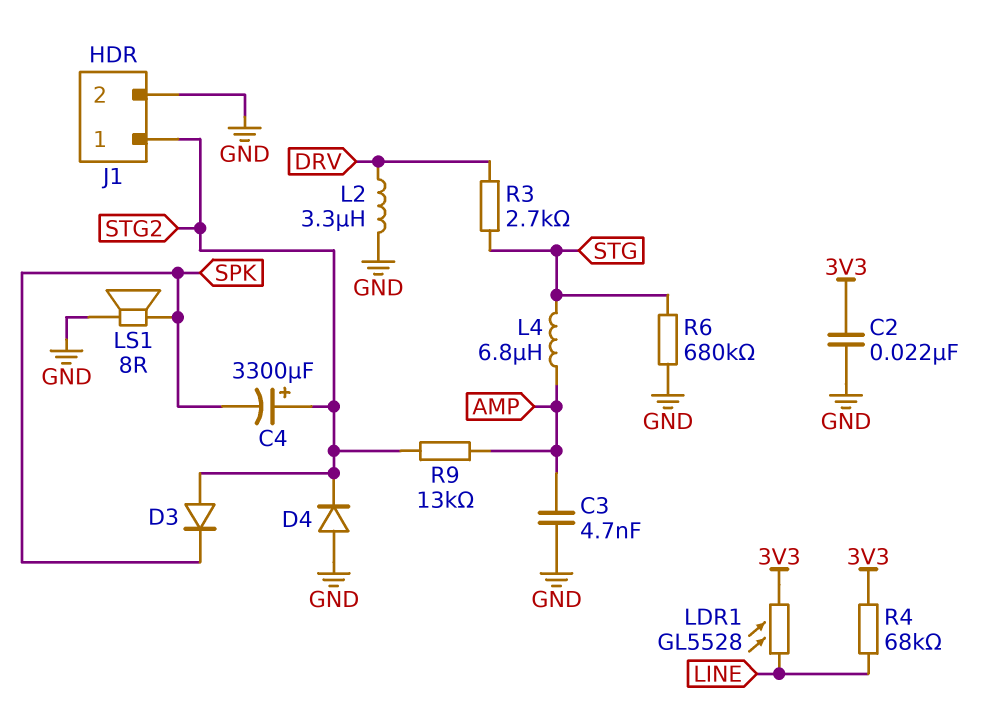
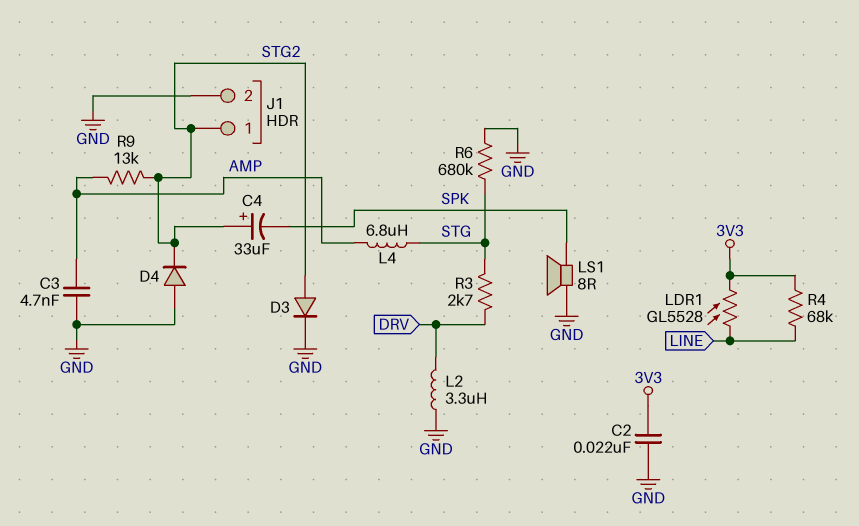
C4: 3300uF (plus STG2, minus SPK) -> 33uF (plus STG2, minus SPK)
D3: diode (A STG2, K SPK) -> diode (A STG2, K GND)

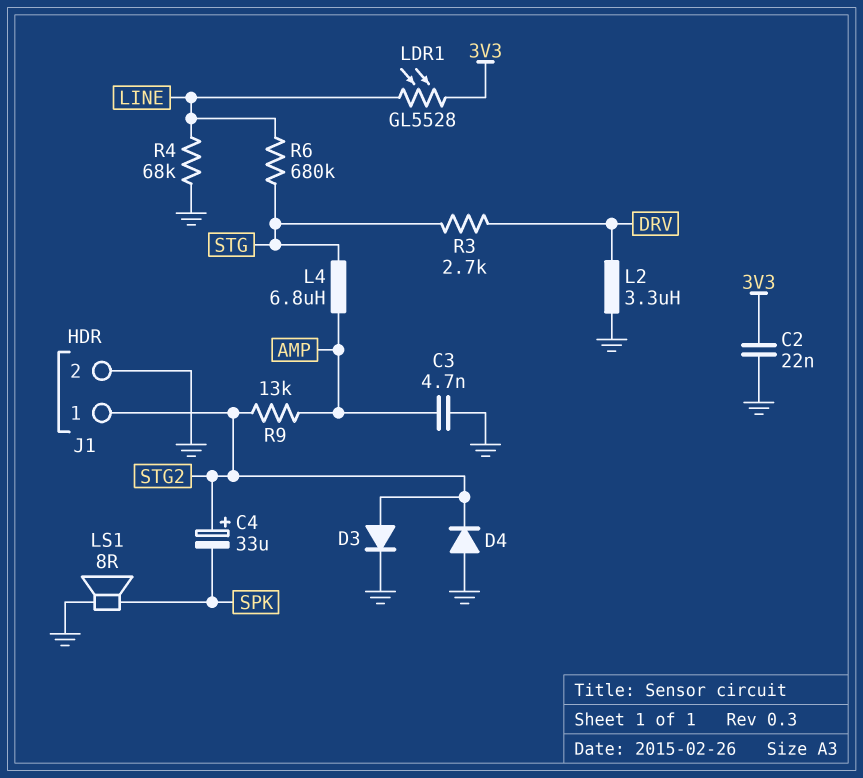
R4: 68k (3V3, LINE) -> 68k (GND, LINE)
R6: 680k (GND, STG) -> 680k (LINE, STG)

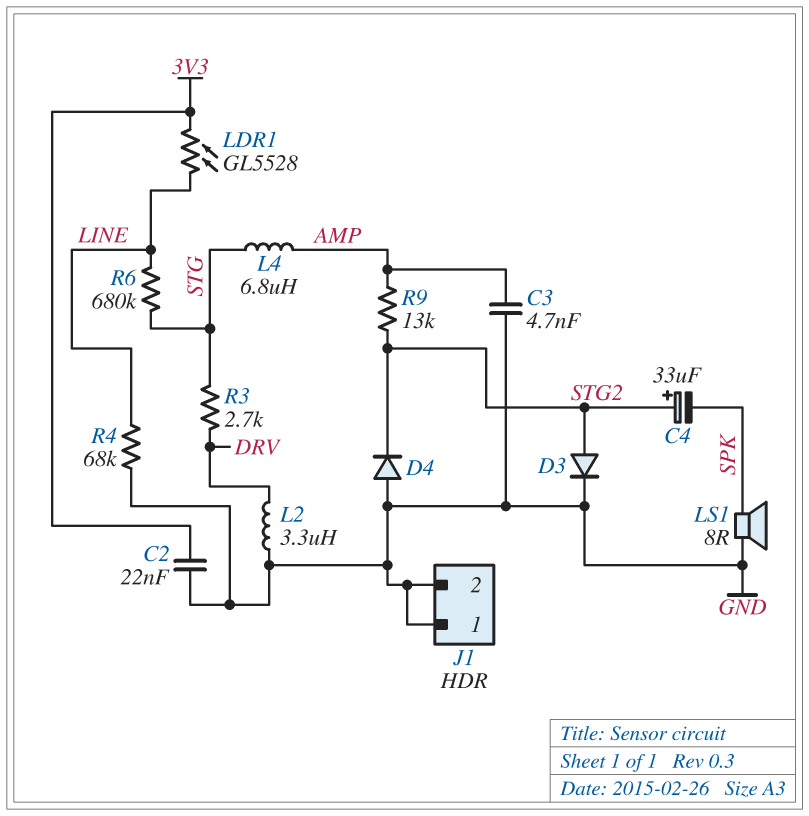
J1 pin 1: STG2 -> GND

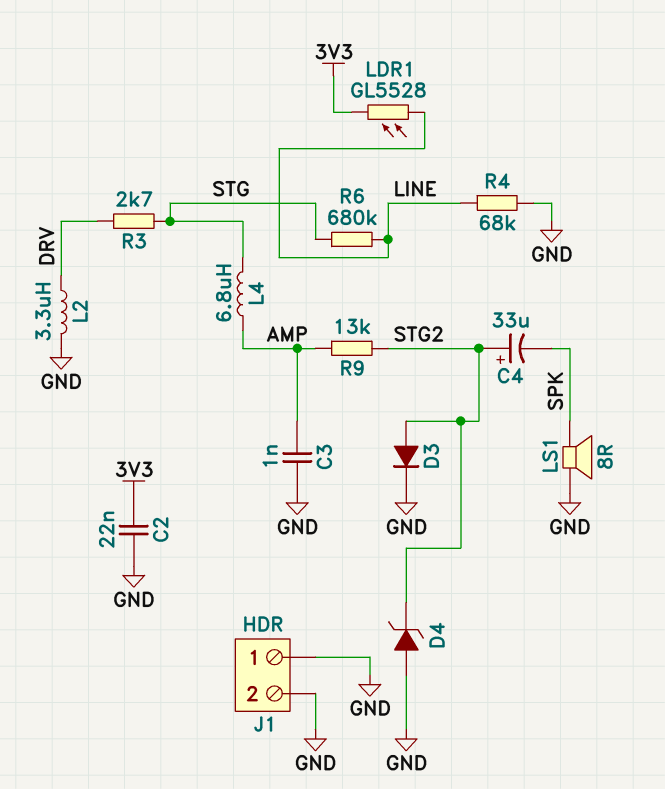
C3: 4.7nF (AMP, GND) -> 1nF (AMP, GND)
D4: diode (A GND, K STG2) -> zener (A GND, K STG2)

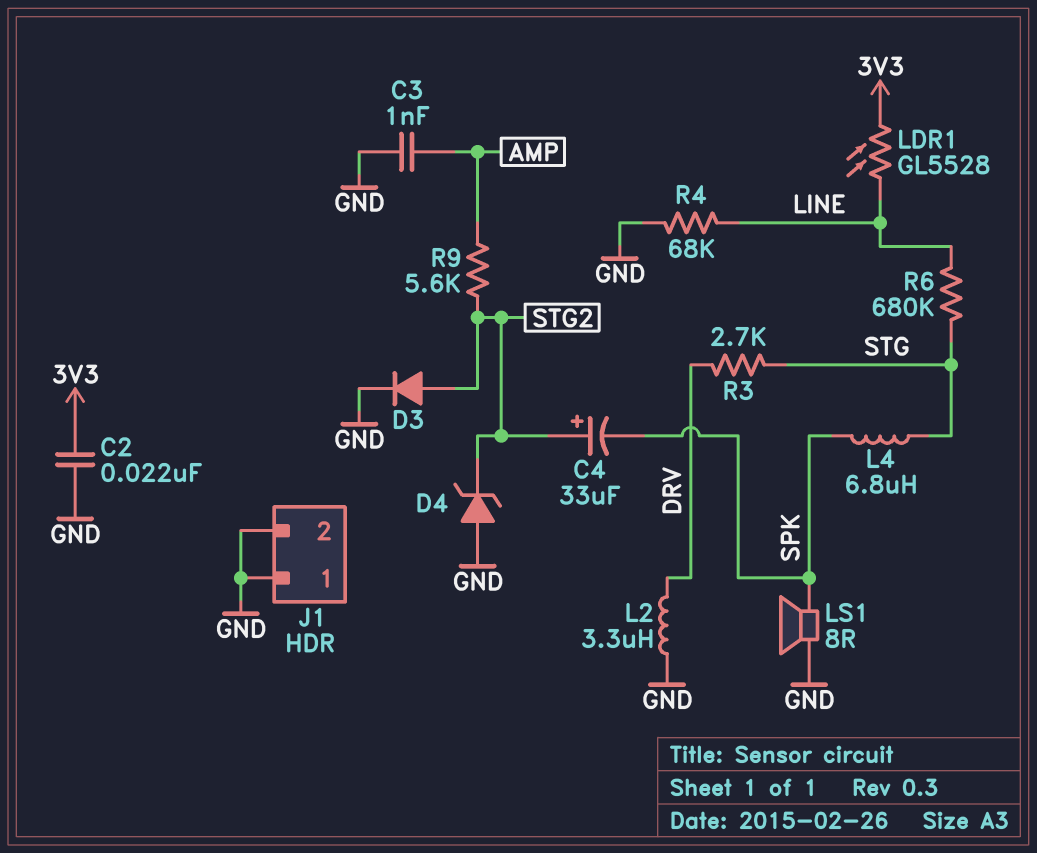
L4: 6.8uH (AMP, STG) -> 6.8uH (SPK, STG)
R9: 13k (AMP, STG2) -> 5.6k (AMP, STG2)

